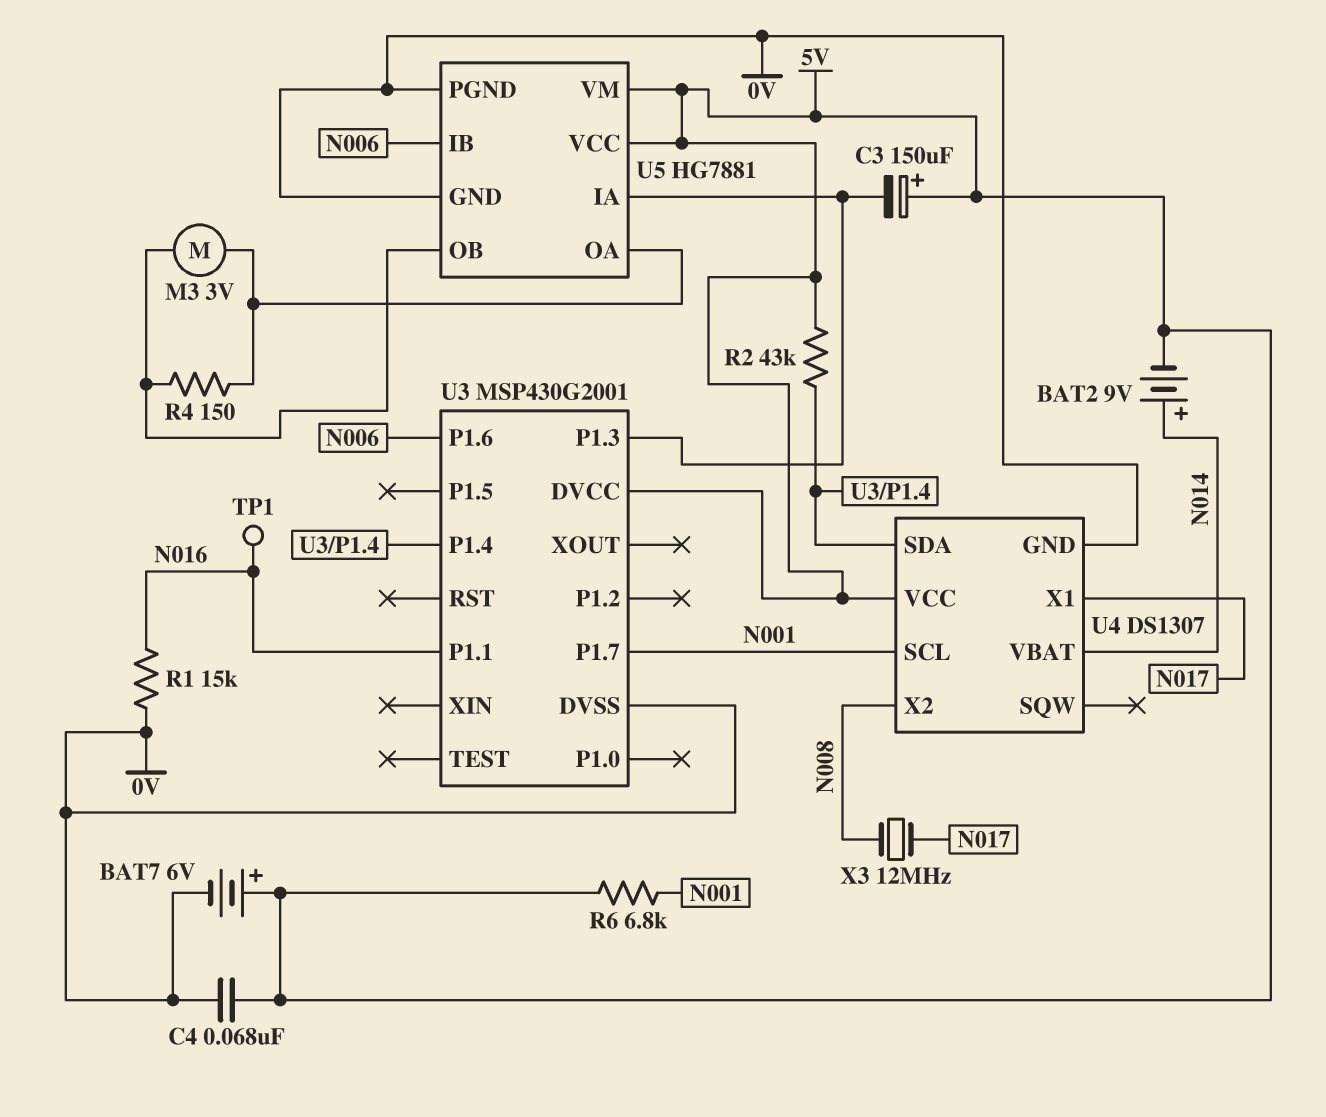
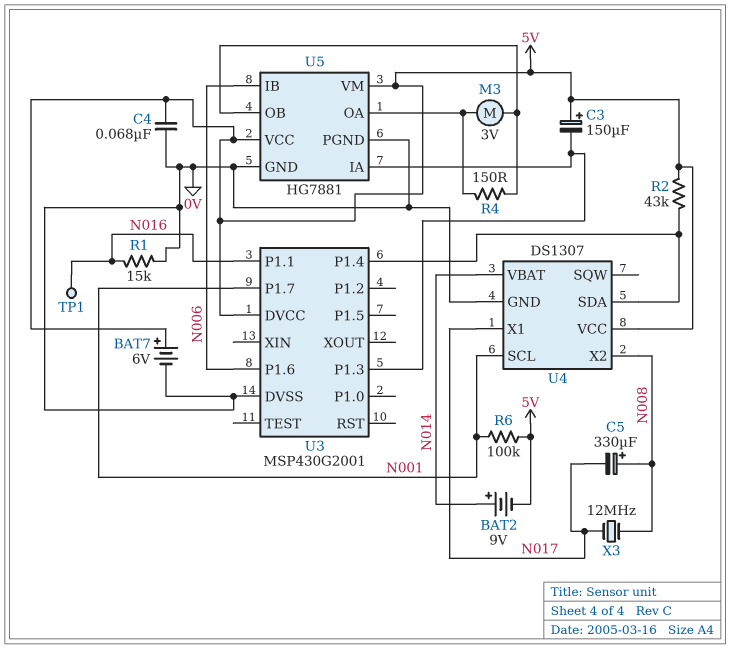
C5: none -> 330uF (plus N008, minus N017)
R6: 6.8k (5V, N001) -> 100k (5V, N001)

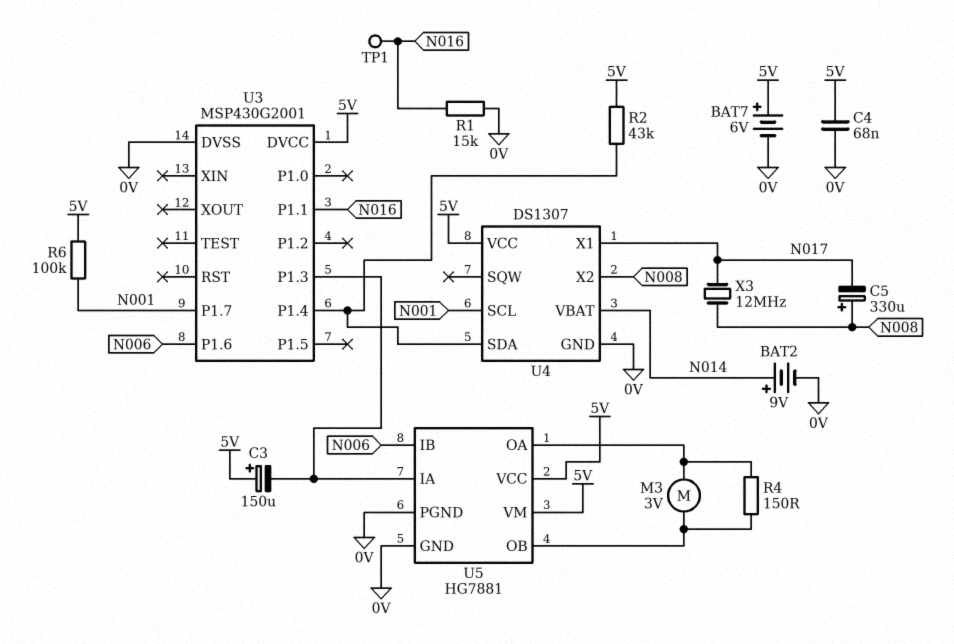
BAT2: 9V (plus N014, minus 5V) -> 9V (plus N014, minus 0V)

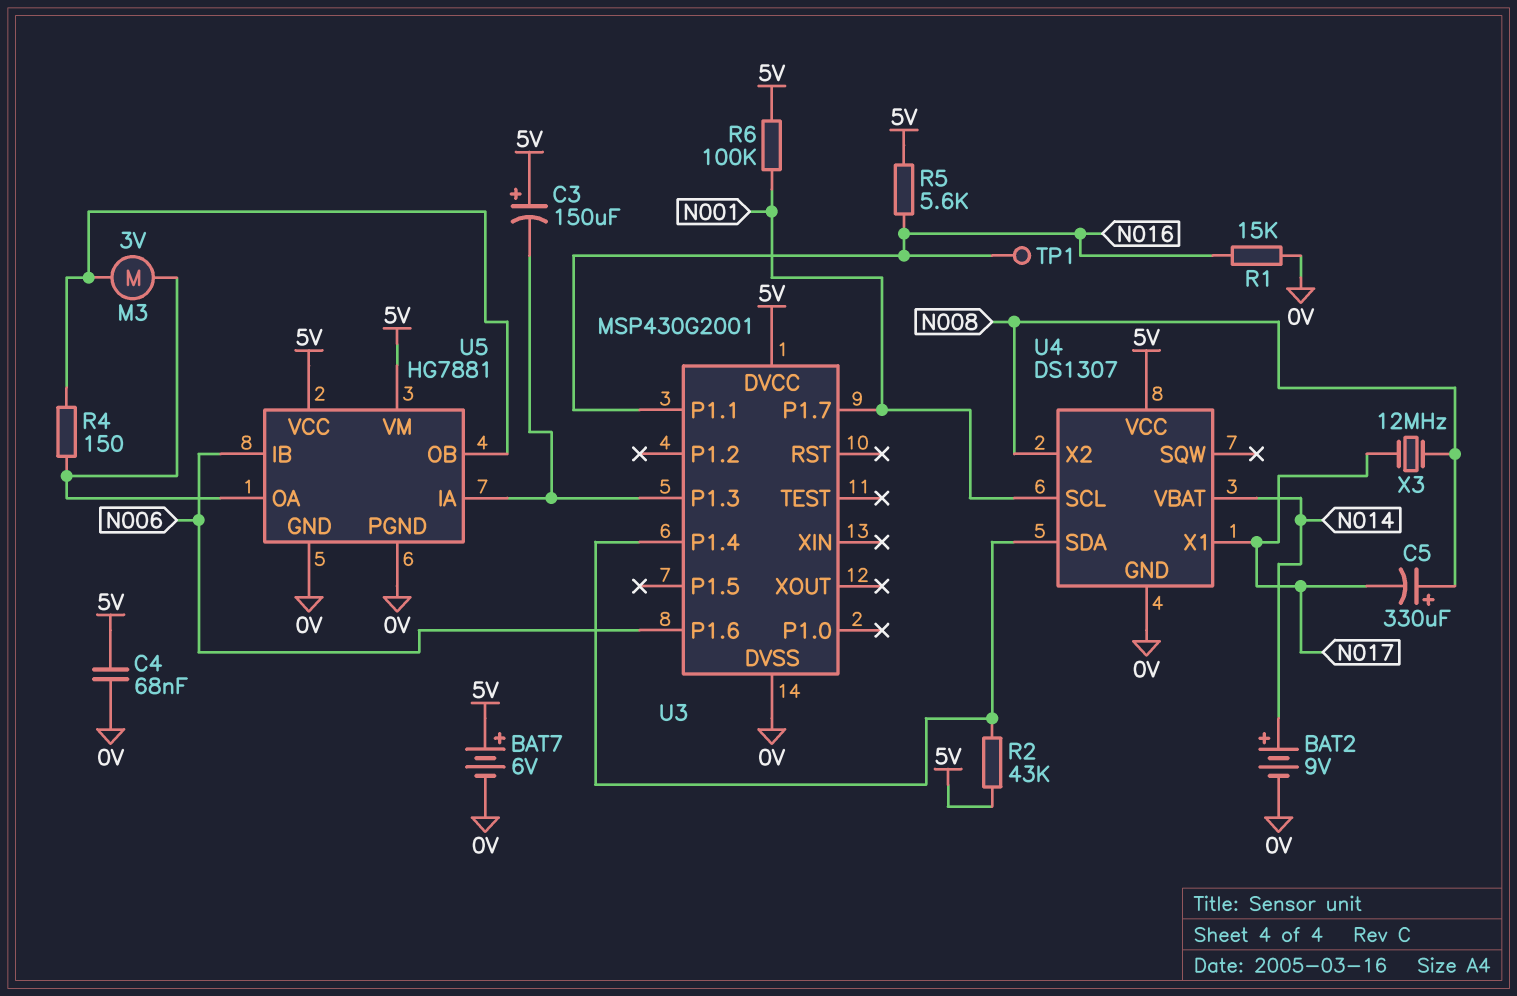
R5: none -> 5.6k (5V, N016)

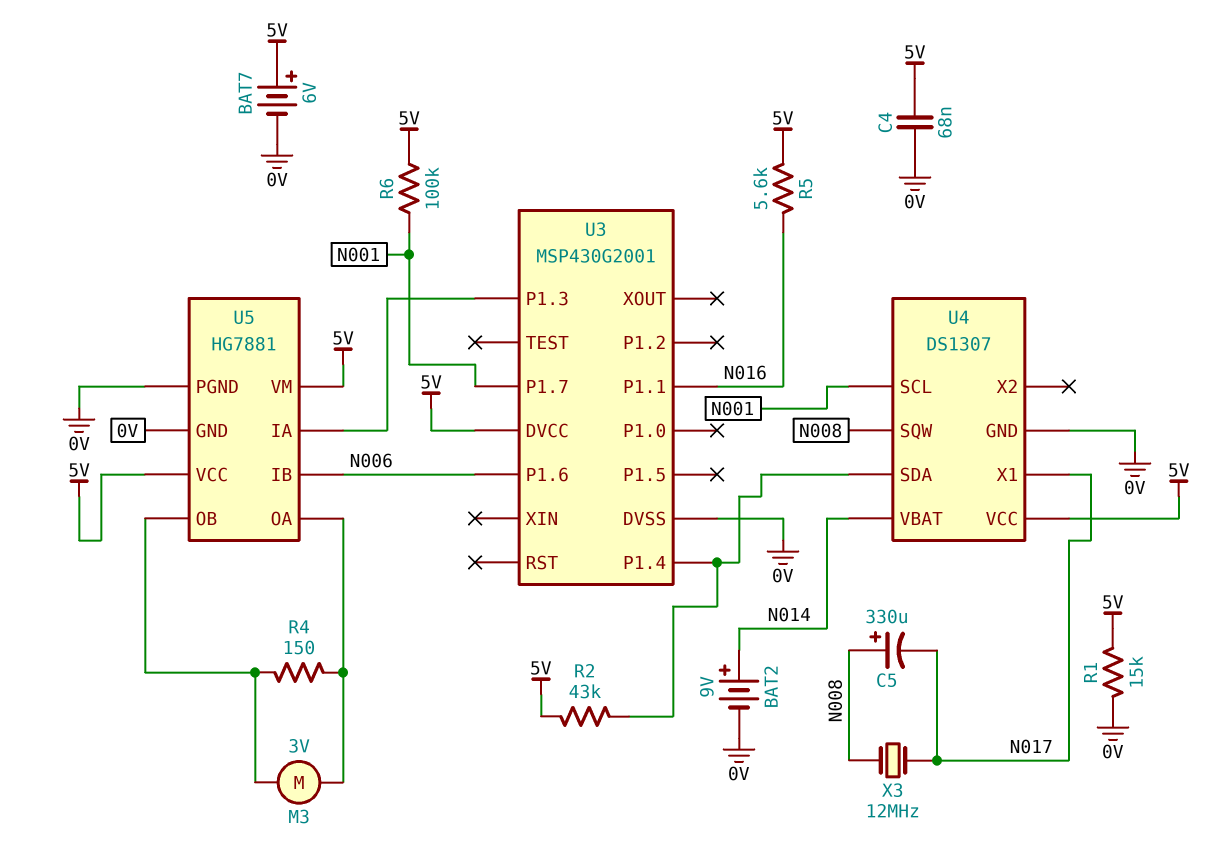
C3: 150uF (plus 5V, minus U3/P1.3) -> none
R1: 15k (0V, N016) -> 15k (0V, 5V)
TP1: test point (N016) -> none
U4 pin SQW: none -> N008
U4 pin X2: N008 -> none

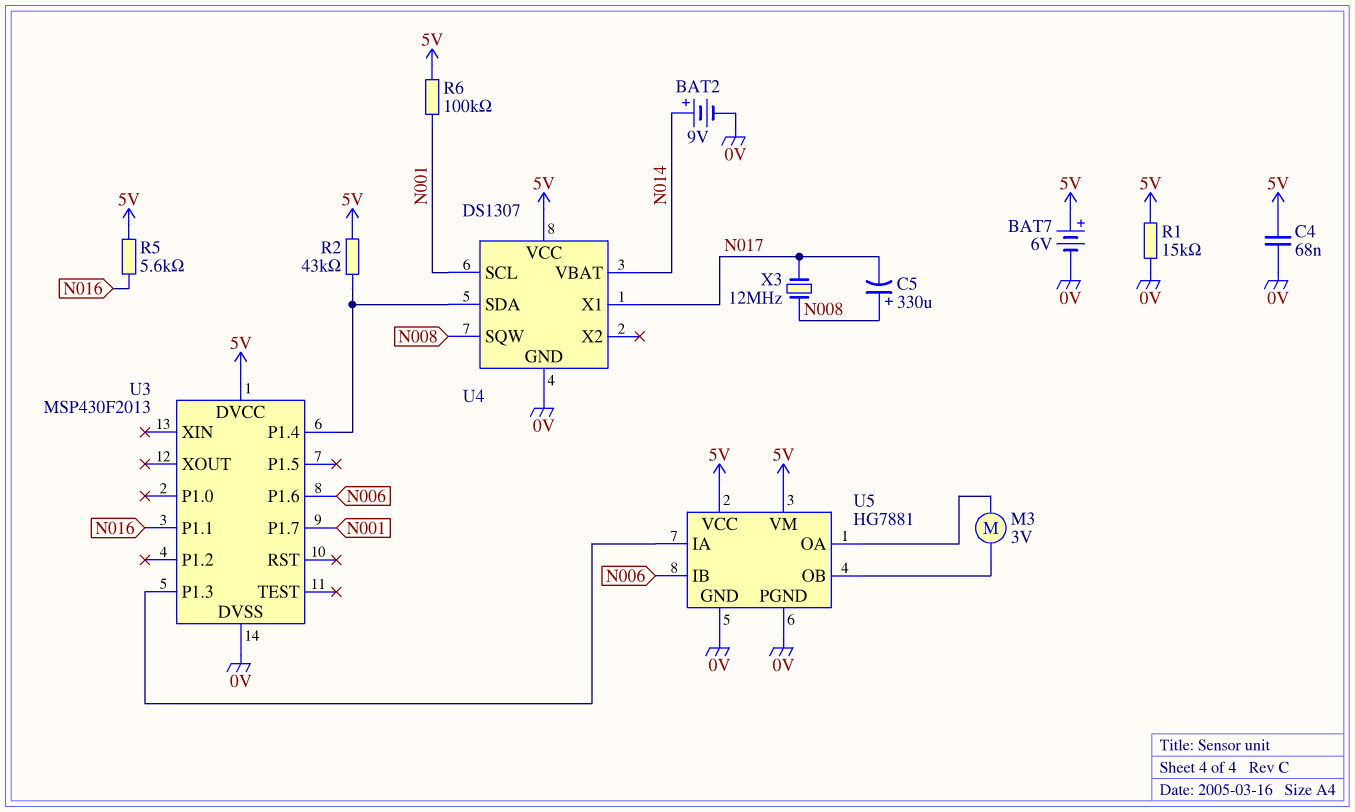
R4: 150 (U5/OA, U5/OB) -> none
U3: MSP430G2001 -> MSP430F2013

